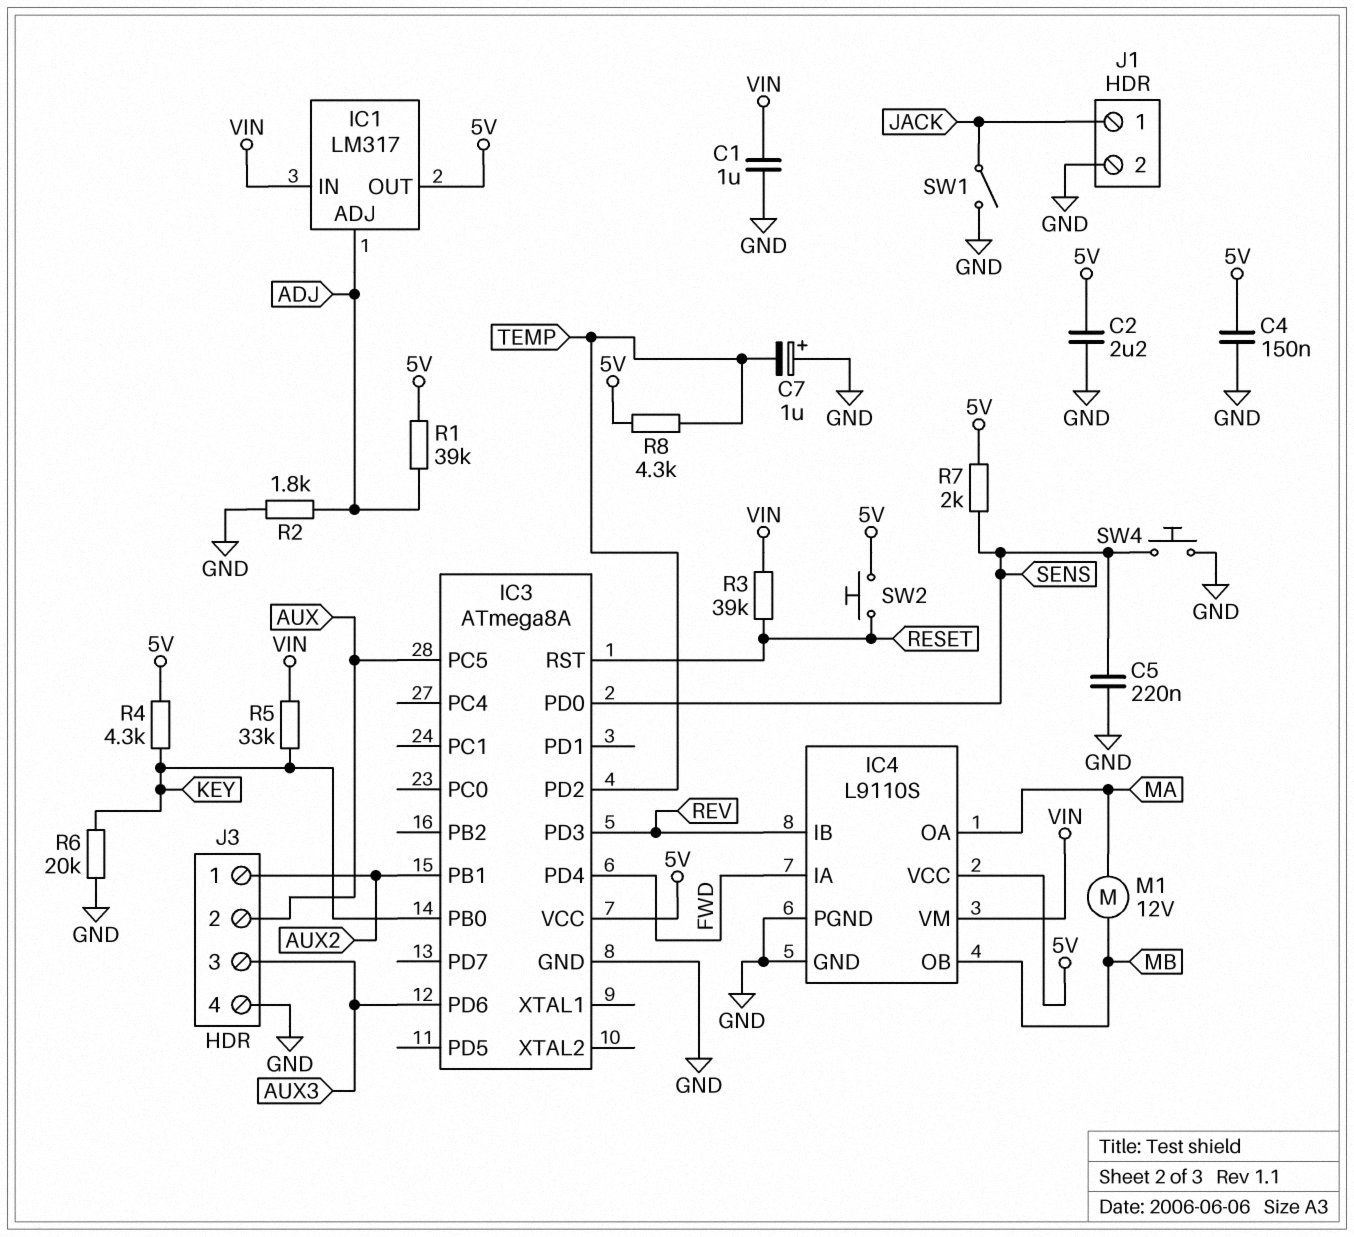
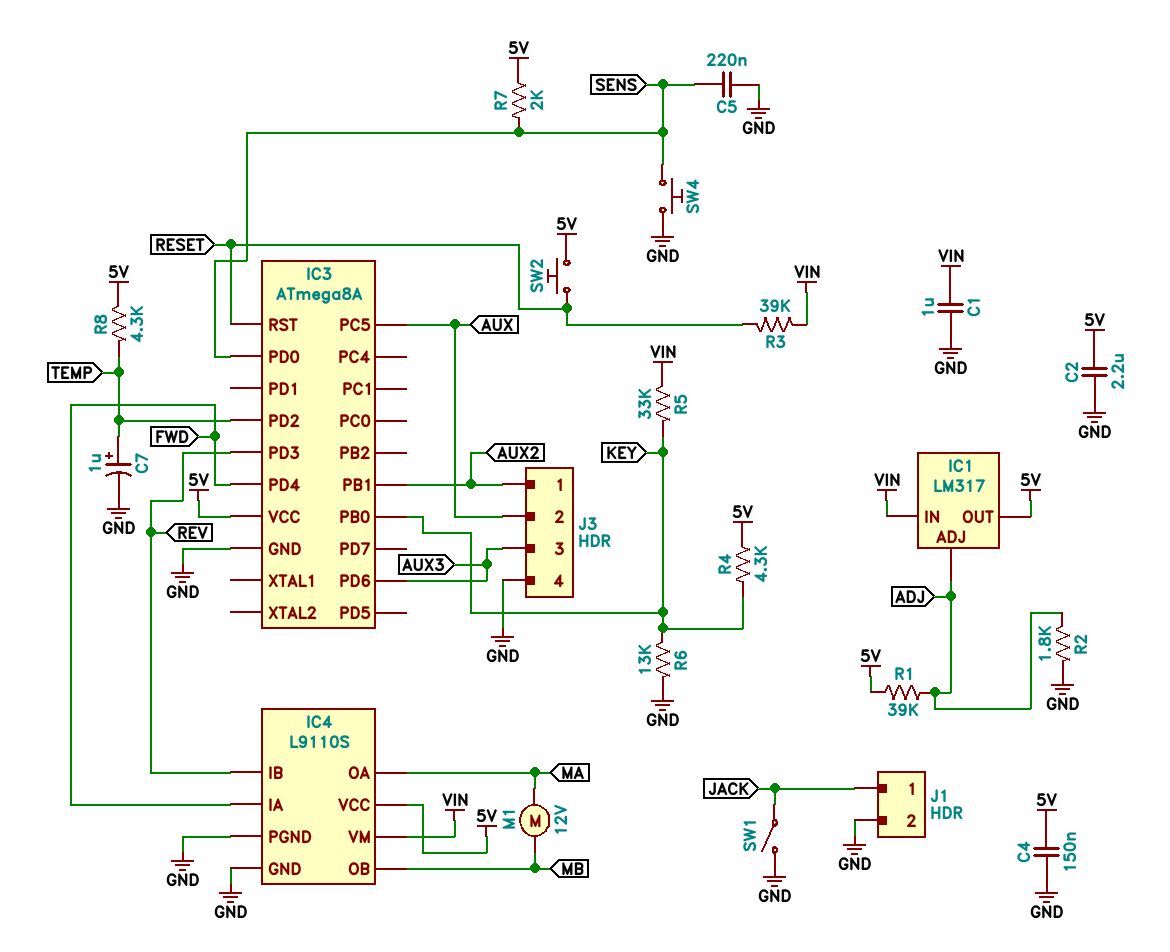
C7: 1uF (plus GND, minus TEMP) -> 1uF (plus TEMP, minus GND)
R6: 20k (GND, KEY) -> 13k (GND, KEY)

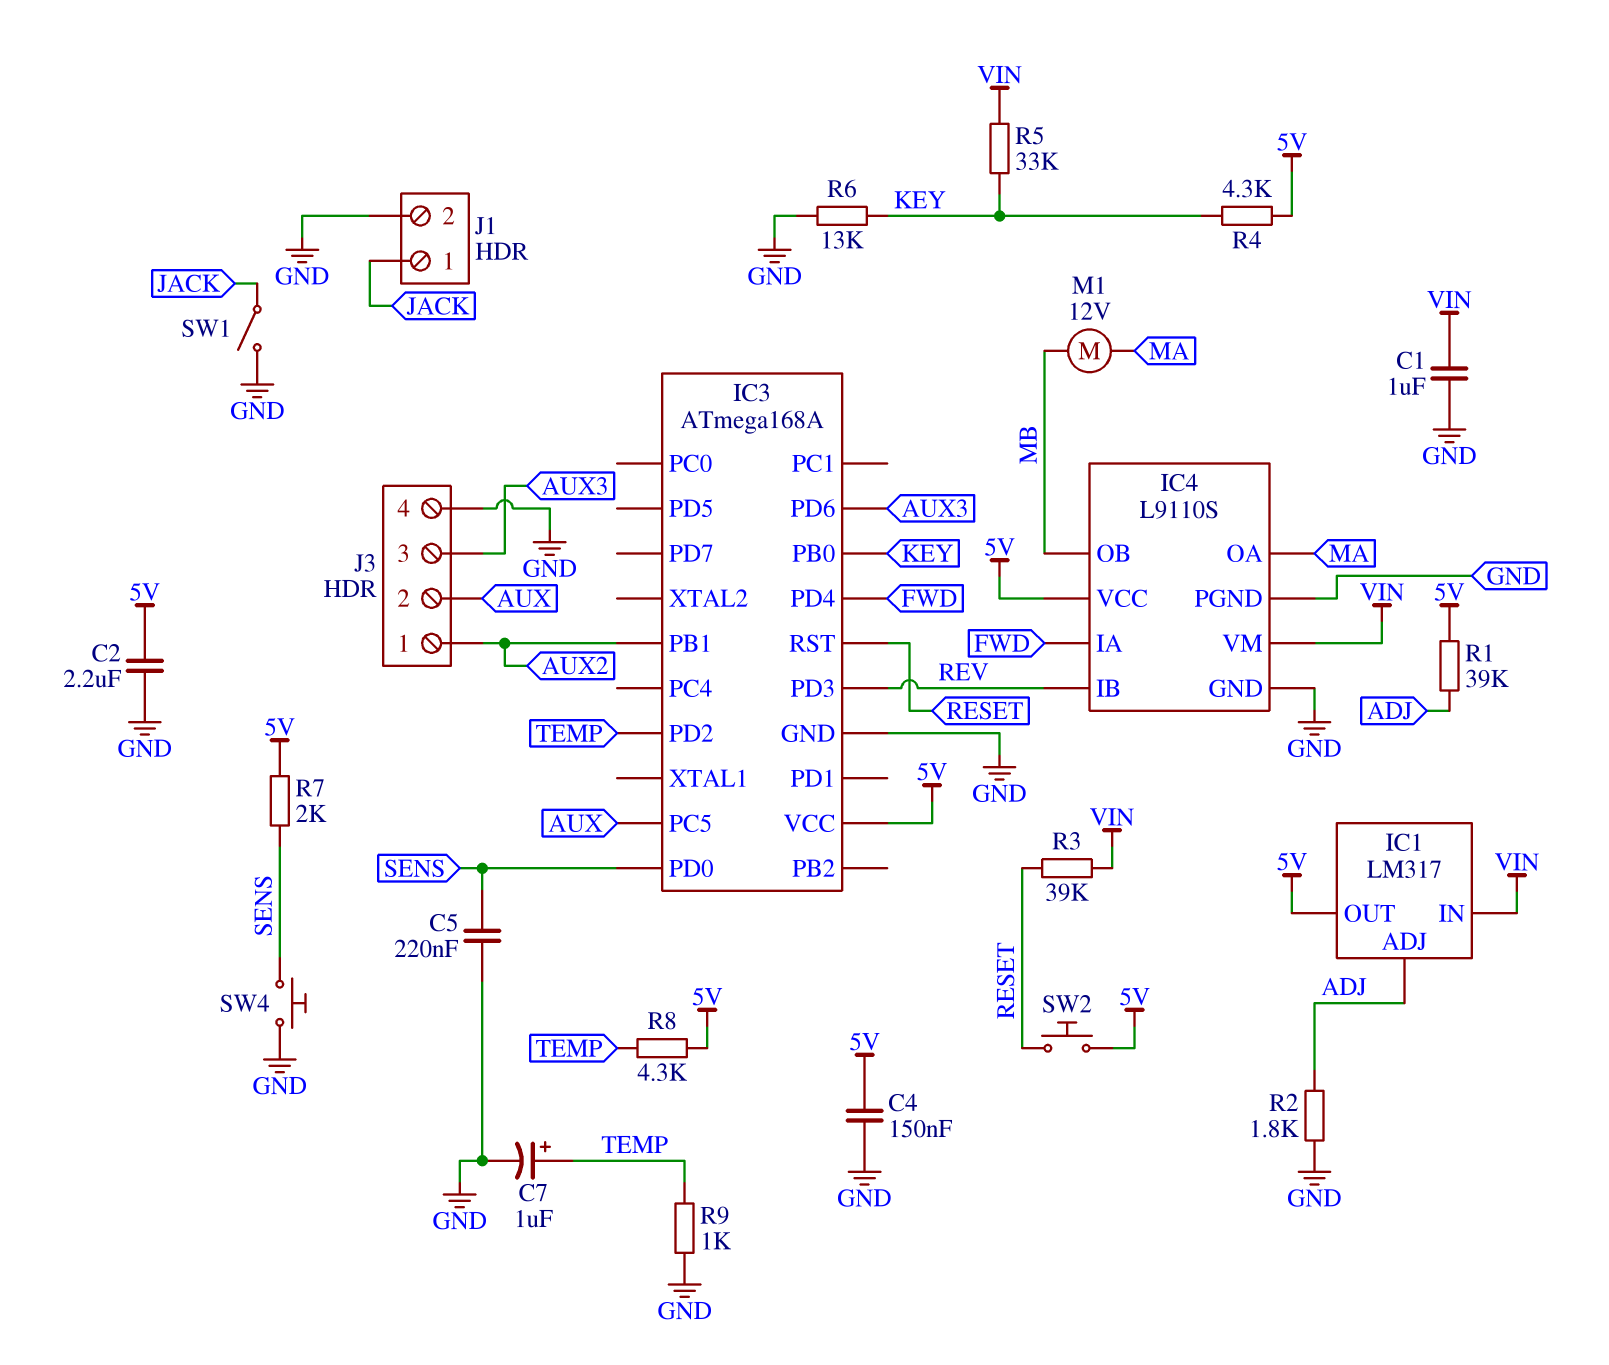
IC3: ATmega8A -> ATmega168A
R9: none -> 1k (GND, TEMP)

